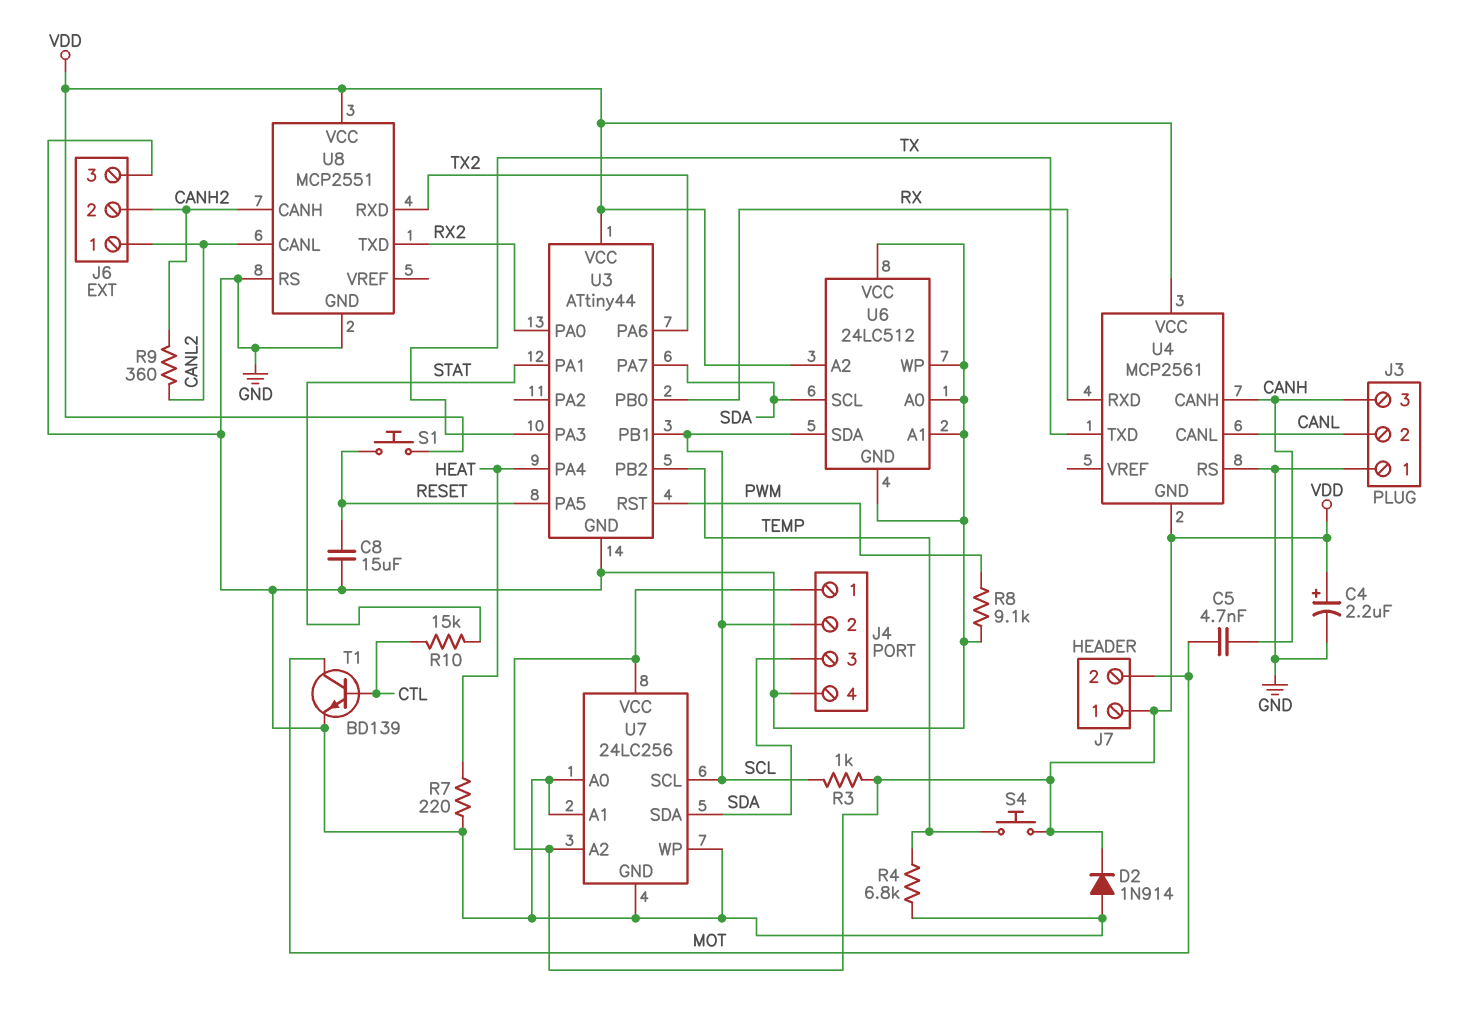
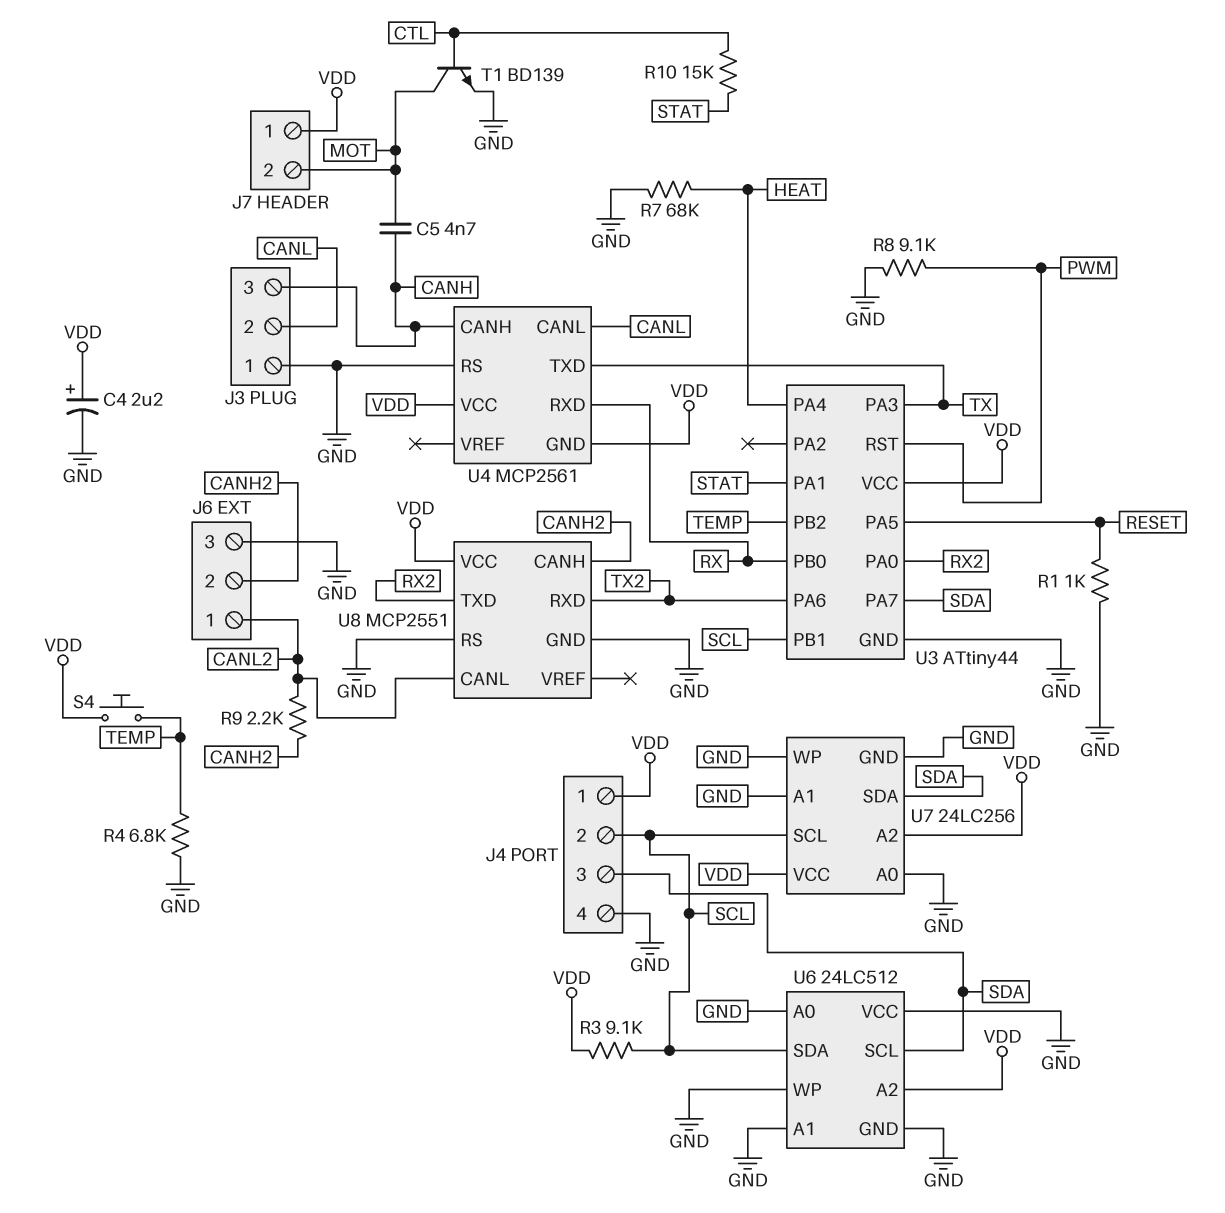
C8: 15uF (GND, RESET) -> none
D2: diode 1N914 (A GND, K VDD) -> none
R1: none -> 1k (GND, RESET)
R3: 1k (SCL, VDD) -> 9.1k (SCL, VDD)
R7: 220 (GND, HEAT) -> 68k (GND, HEAT)
R9: 360 (CANH2, CANL2) -> 2.2k (CANH2, CANL2)
S1: button (RESET, VDD) -> none

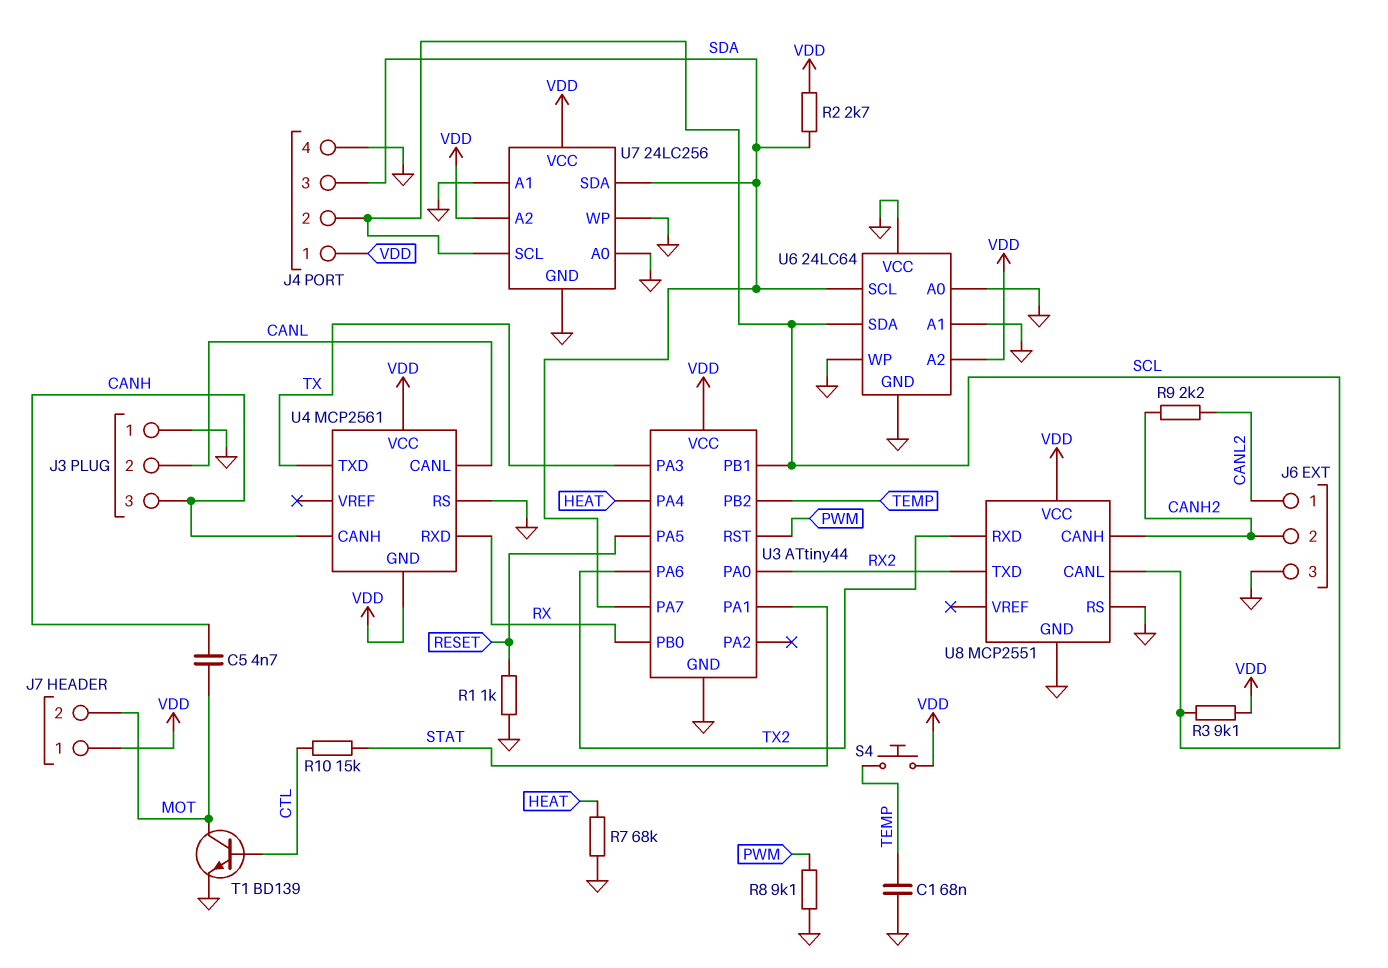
C1: none -> 68nF (GND, TEMP)
C4: 2.2uF (plus VDD, minus GND) -> none
R2: none -> 2.7k (SDA, VDD)
R4: 6.8k (GND, TEMP) -> none
U6: 24LC512 -> 24LC64
U8 pin CANL: CANL2 -> SCL

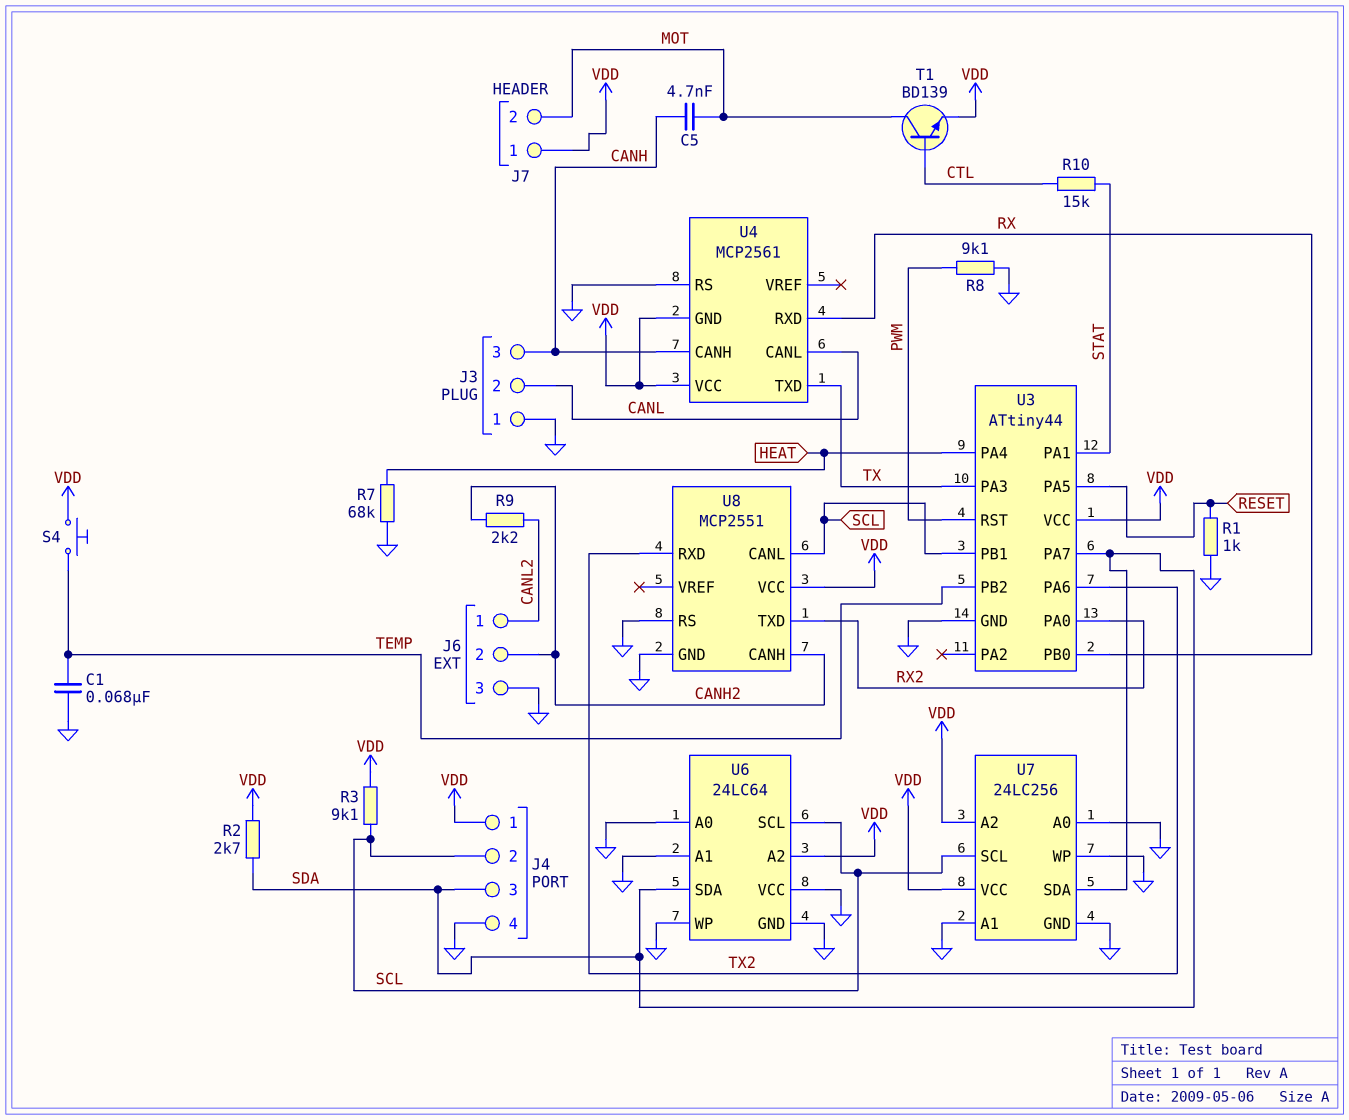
T1: NPN BD139 (B CTL, C MOT, E GND) -> NPN BD139 (B CTL, C MOT, E VDD)
U6 pin SCL: SDA -> SCL
U6 pin SDA: SCL -> SDA

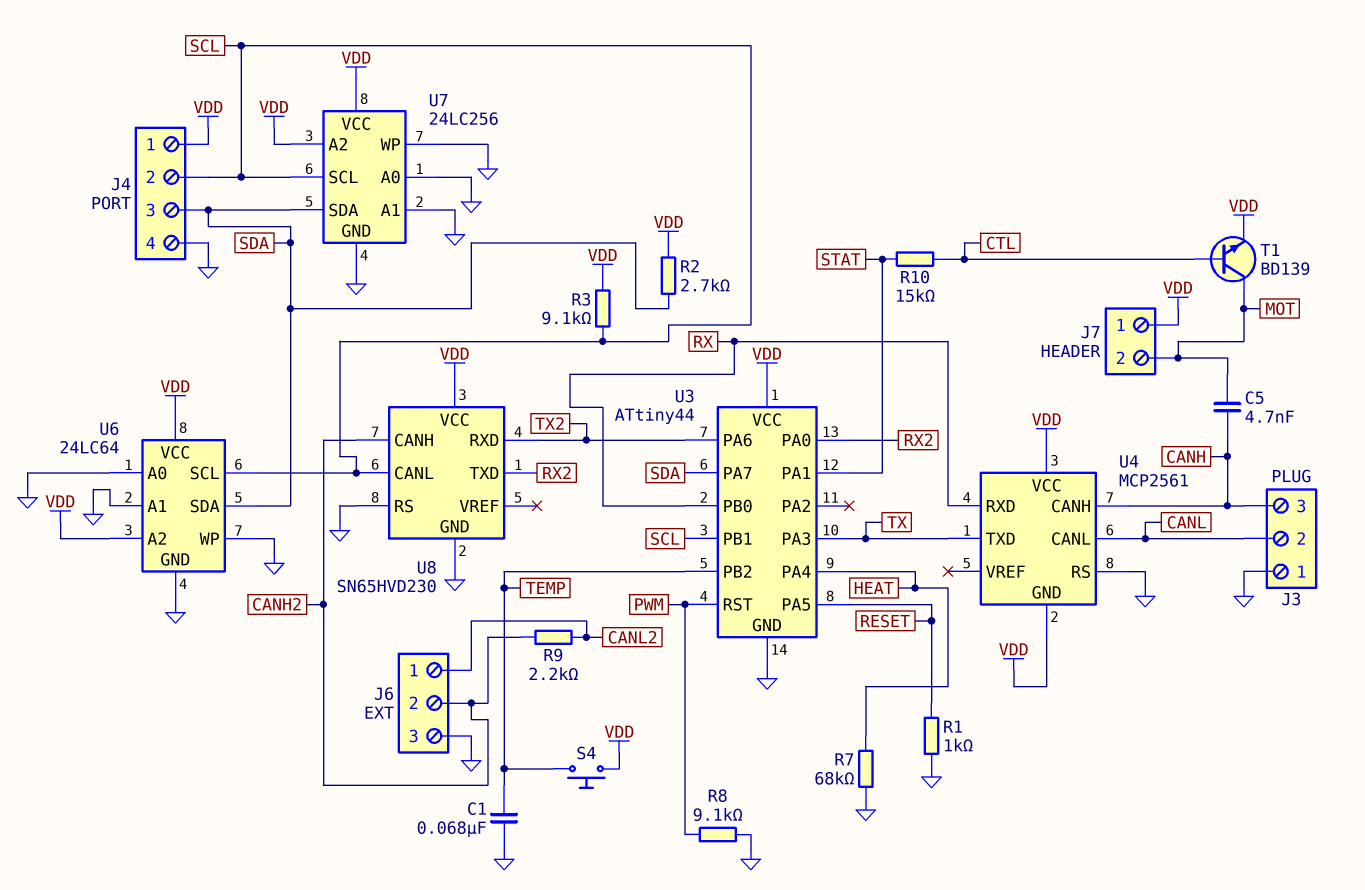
U6 pin VCC: GND -> VDD
U8: MCP2551 -> SN65HVD230

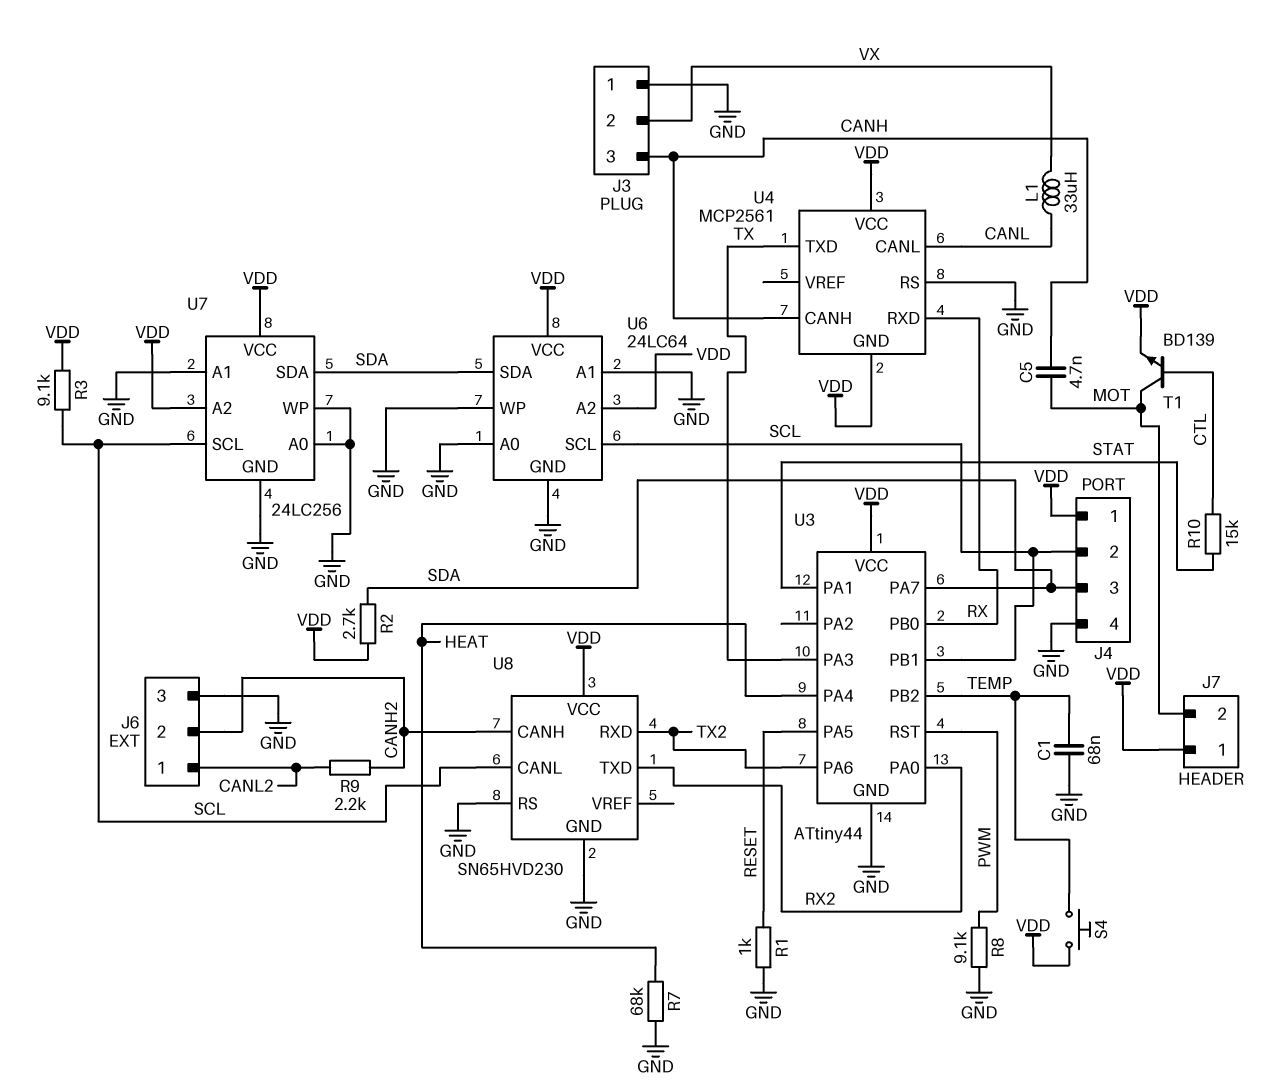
J3 pin 2: CANL -> VX
L1: none -> 33uH (CANL, VX)

